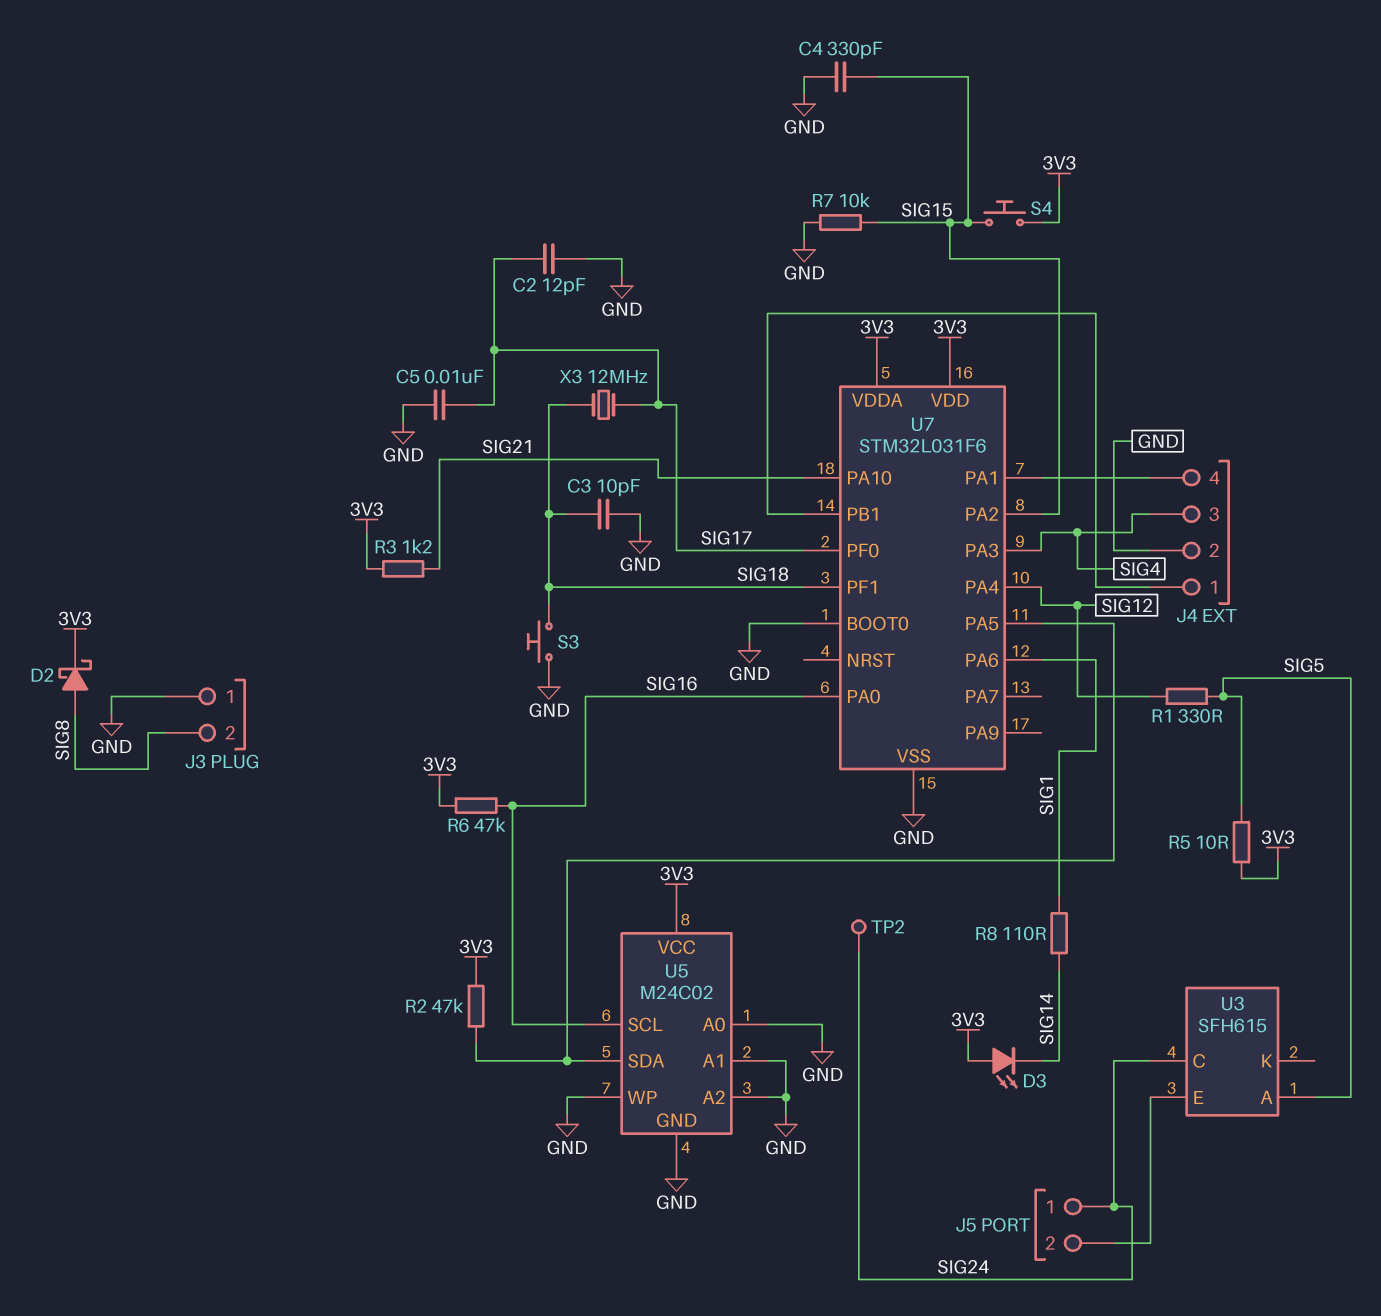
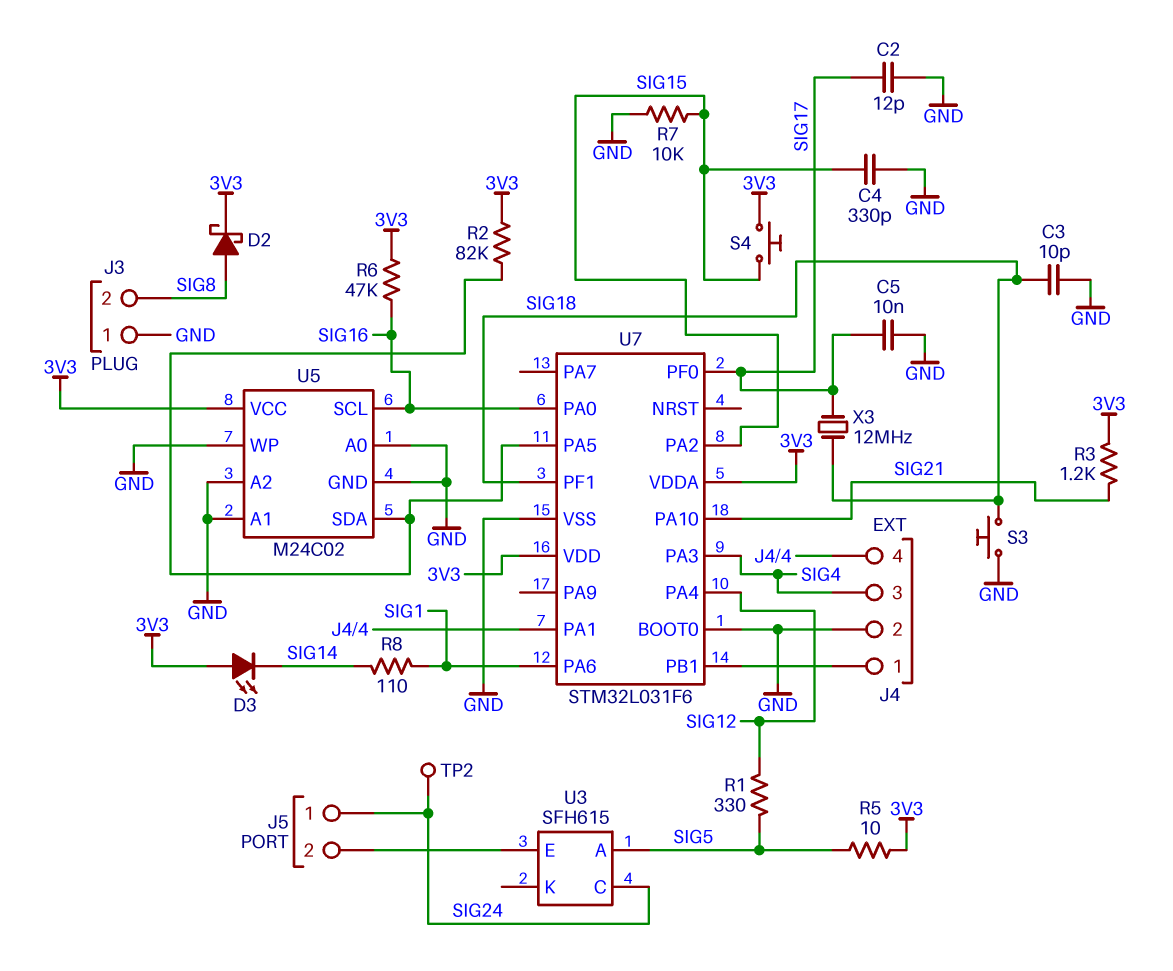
R2: 47k (3V3, U5/SDA) -> 82k (3V3, U5/SDA)

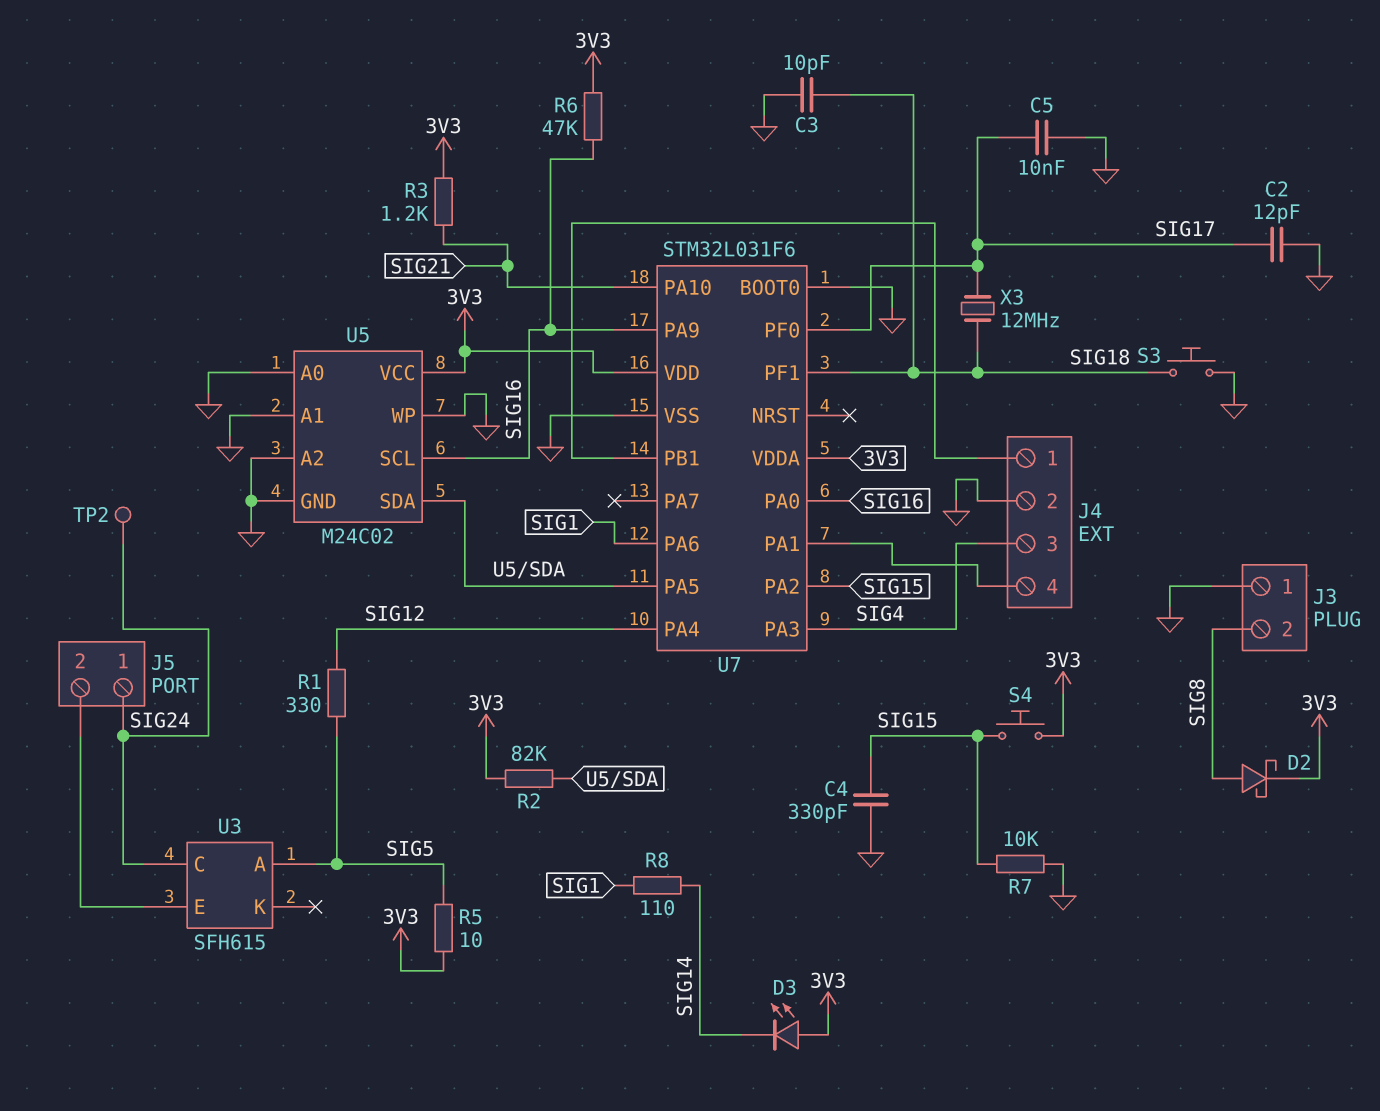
U7 pin PA9: none -> SIG16

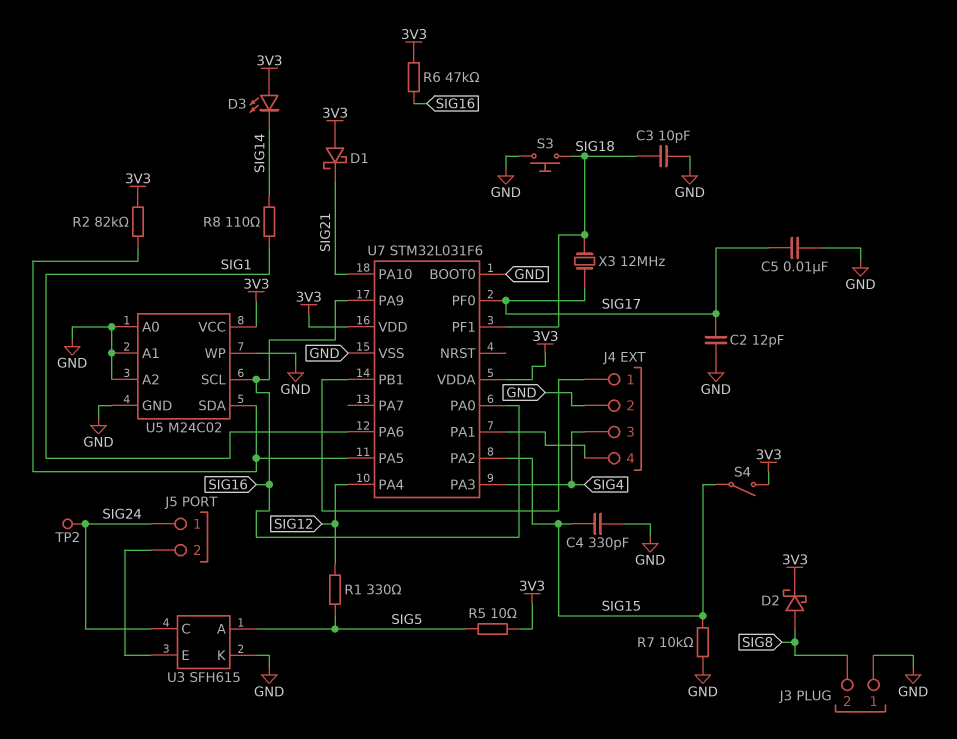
D1: none -> schottky (A 3V3, K SIG21)
R3: 1.2k (3V3, SIG21) -> none
S4: button (3V3, SIG15) -> switch (3V3, SIG15)
U3 pin K: none -> GND

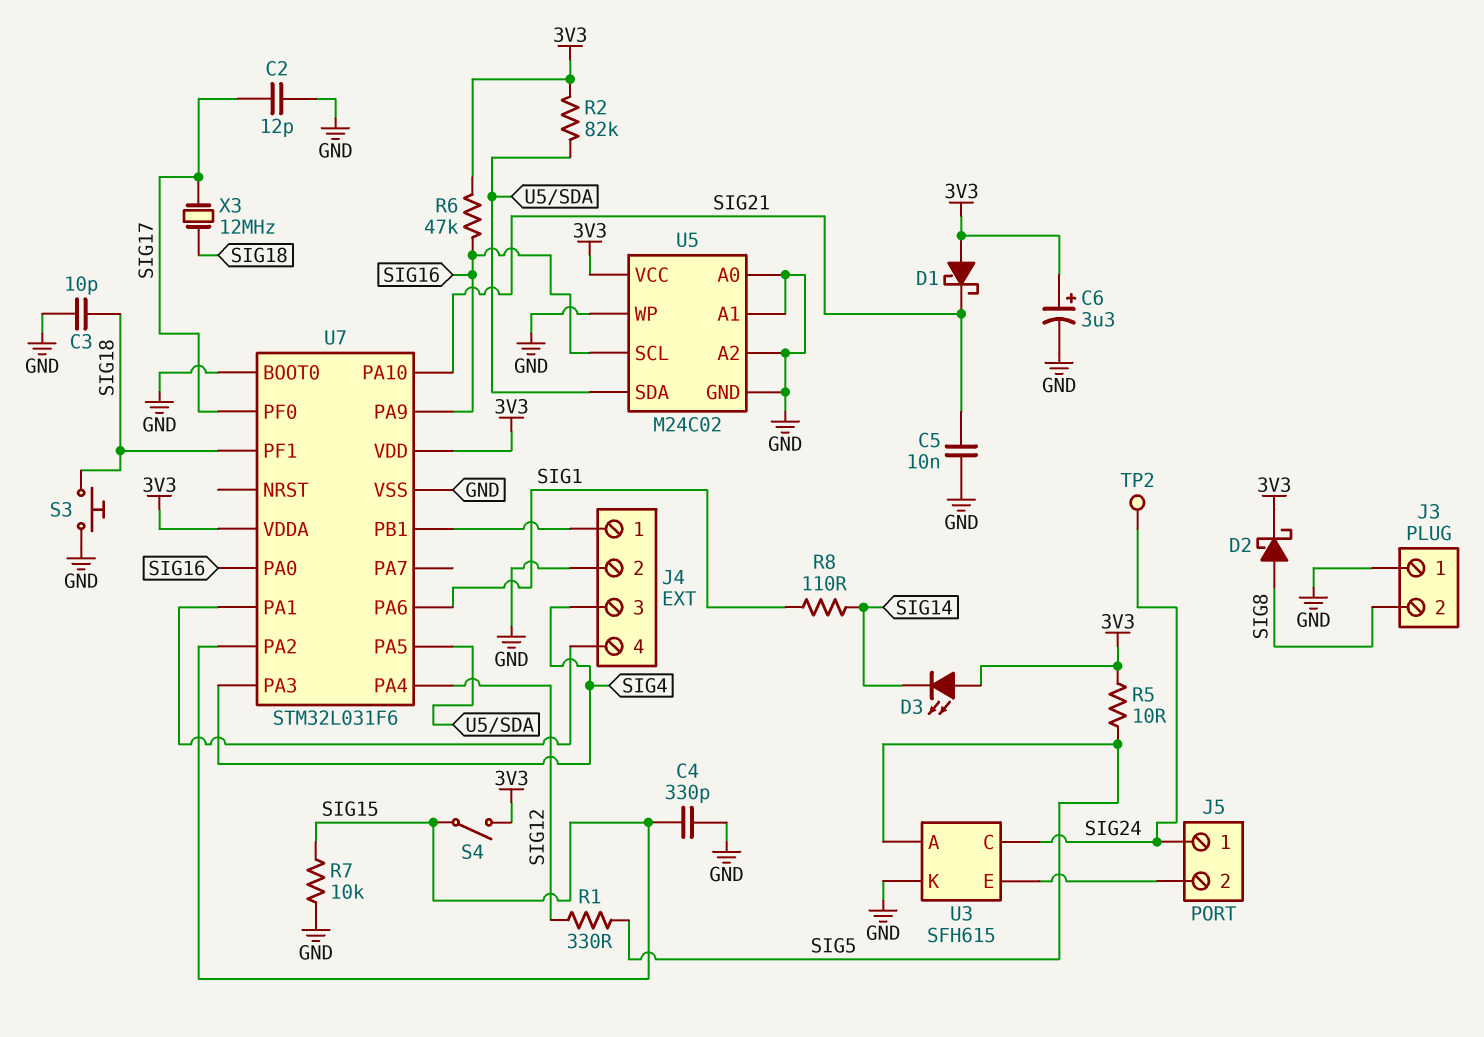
C5: 10nF (GND, SIG17) -> 10nF (GND, SIG21)
C6: none -> 3.3uF (plus 3V3, minus GND)

